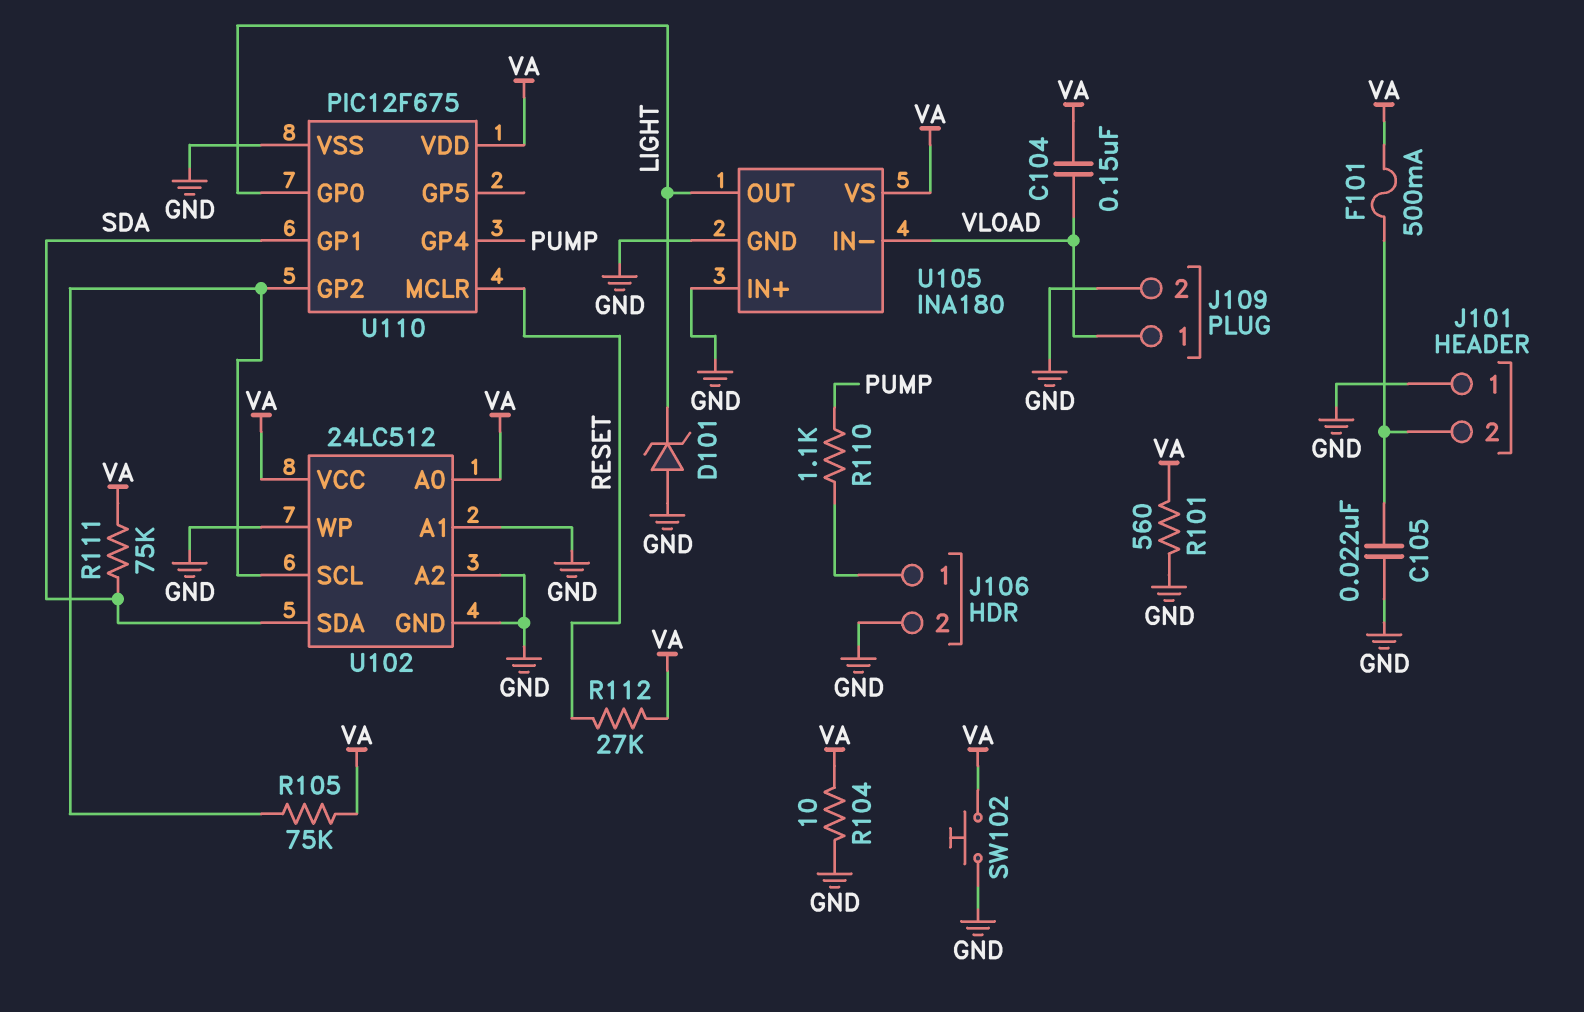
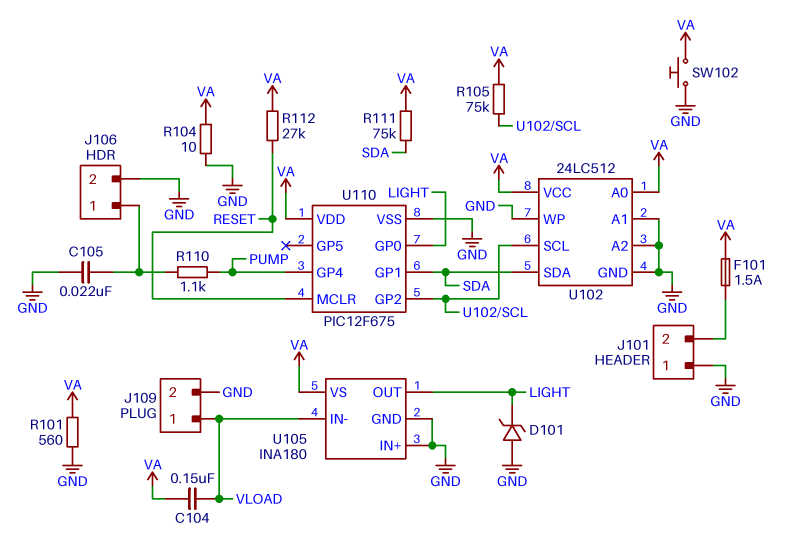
C105: 22nF (GND, J101/2) -> 22nF (GND, J106/1)
F101: 500mA (J101/2, VA) -> 1.5A (J101/2, VA)

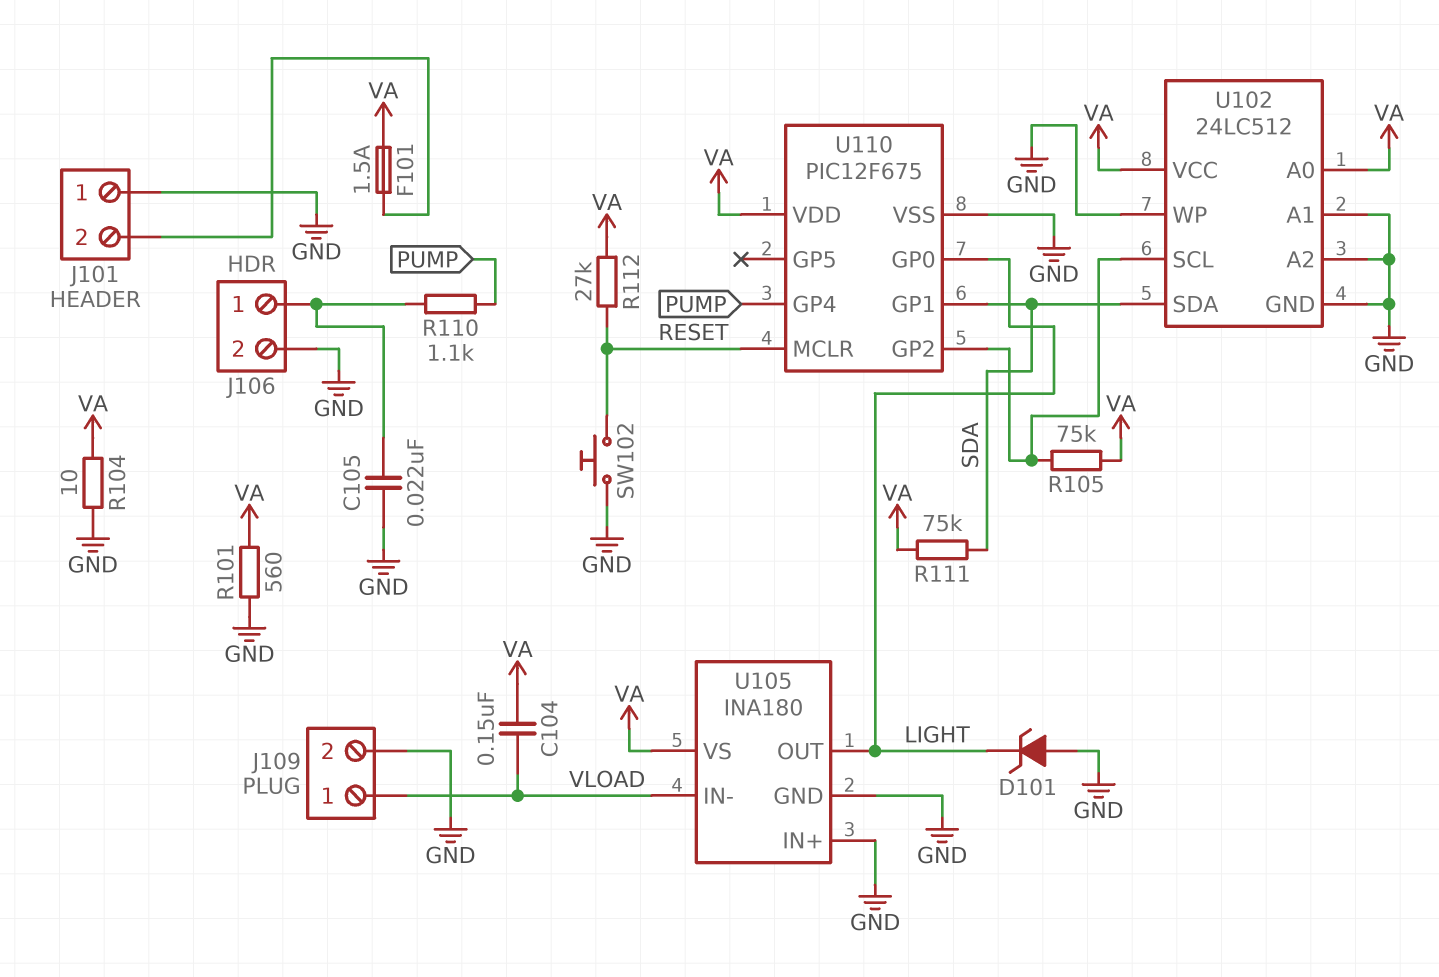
SW102: button (GND, VA) -> button (GND, RESET)

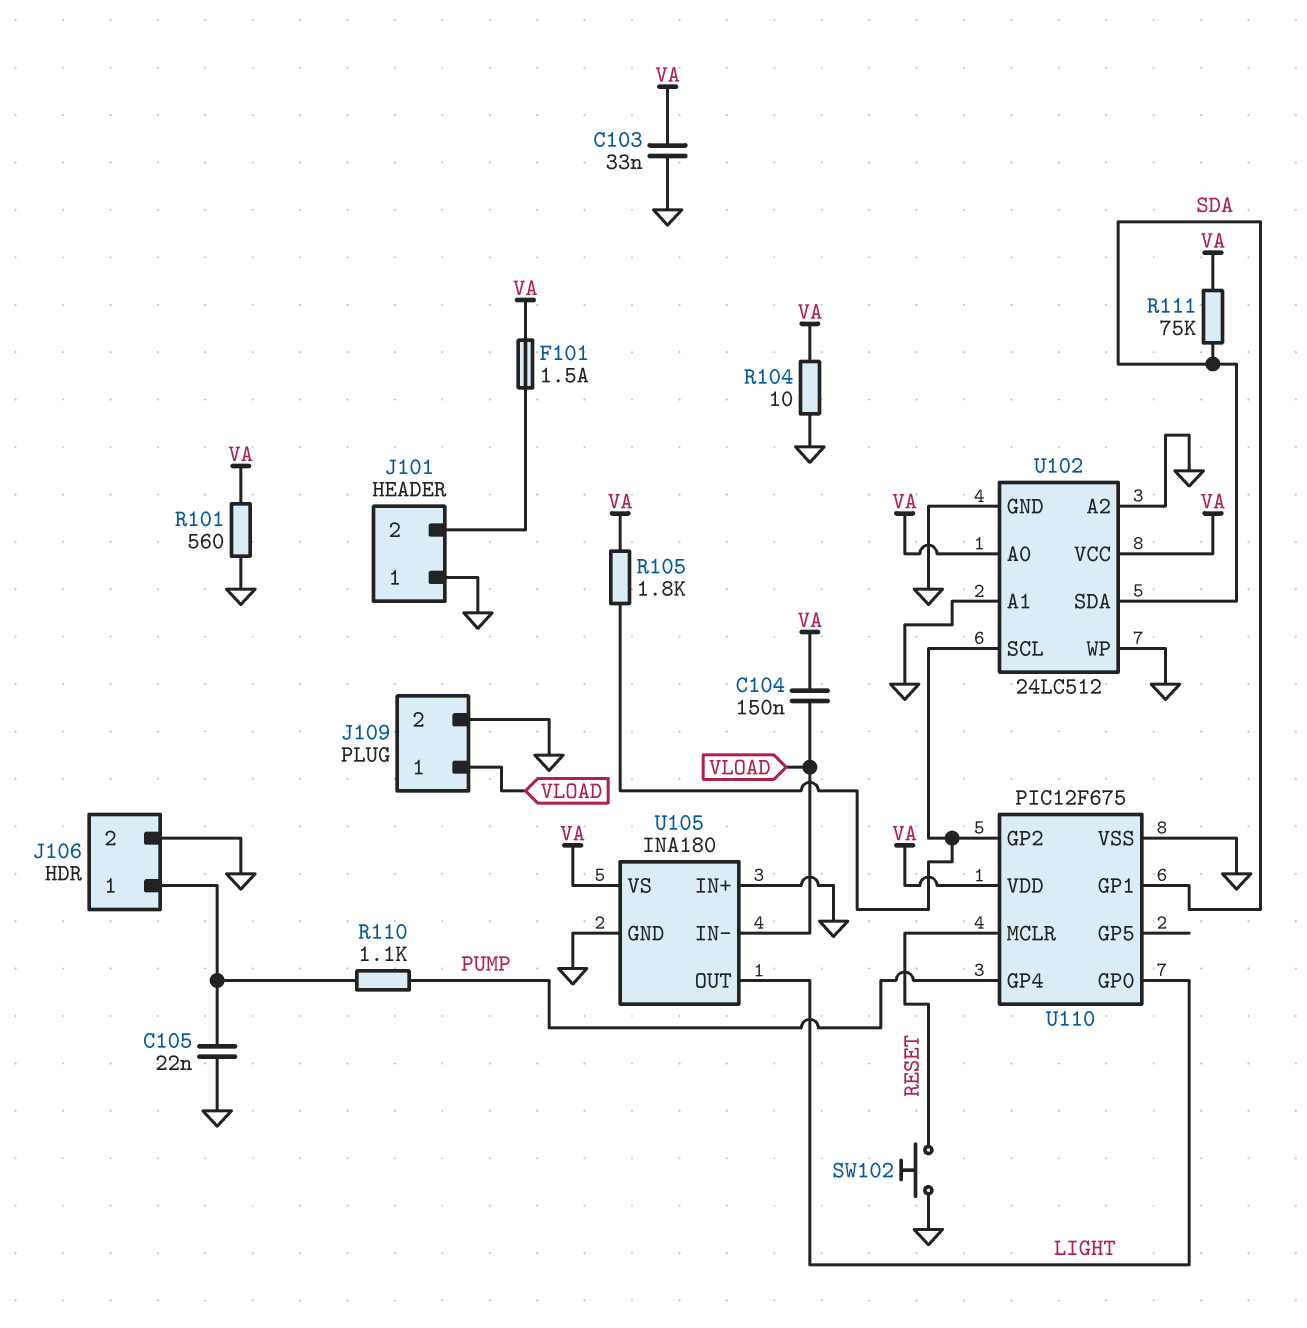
C103: none -> 33nF (GND, VA)
D101: zener (A GND, K LIGHT) -> none
R105: 75k (U102/SCL, VA) -> 1.8k (U102/SCL, VA)
R112: 27k (RESET, VA) -> none

